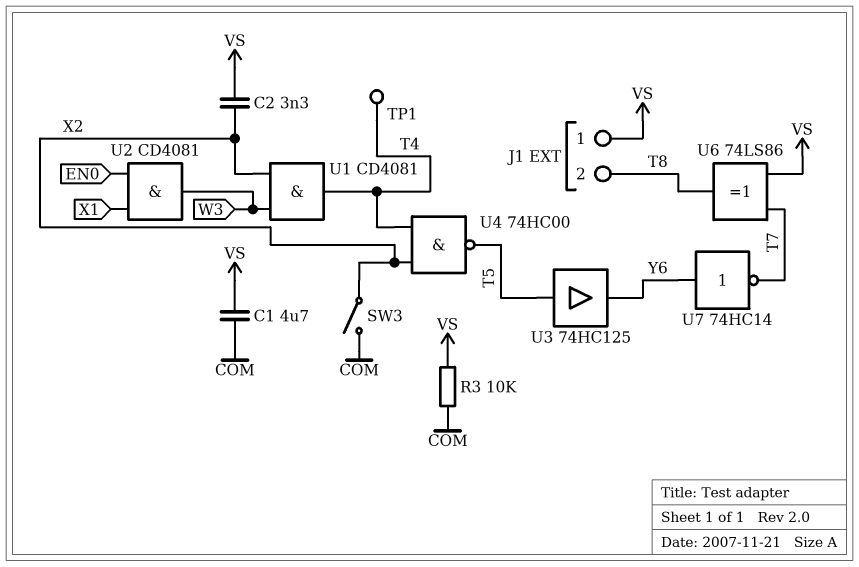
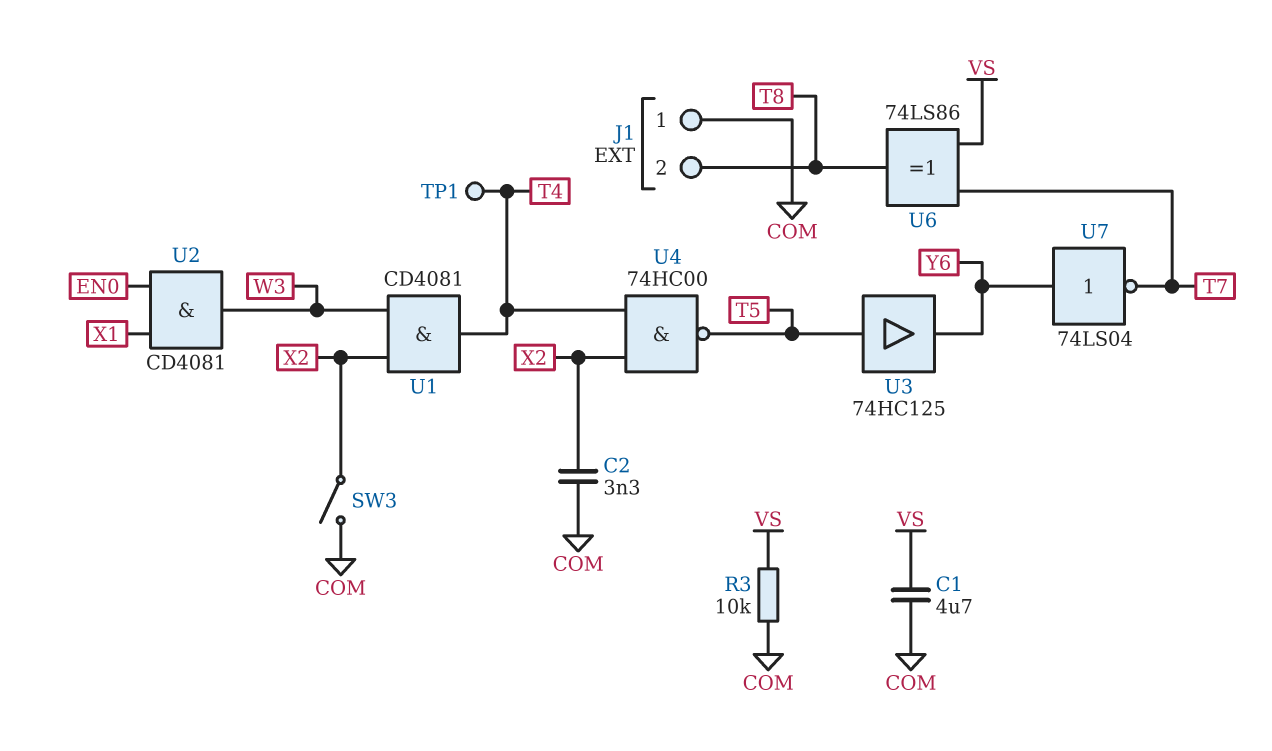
C2: 3.3nF (VS, X2) -> 3.3nF (COM, X2)
J1 pin 1: VS -> COM
U7: NOT 74HC14 (in Y6, out T7) -> NOT 74LS04 (in Y6, out T7)

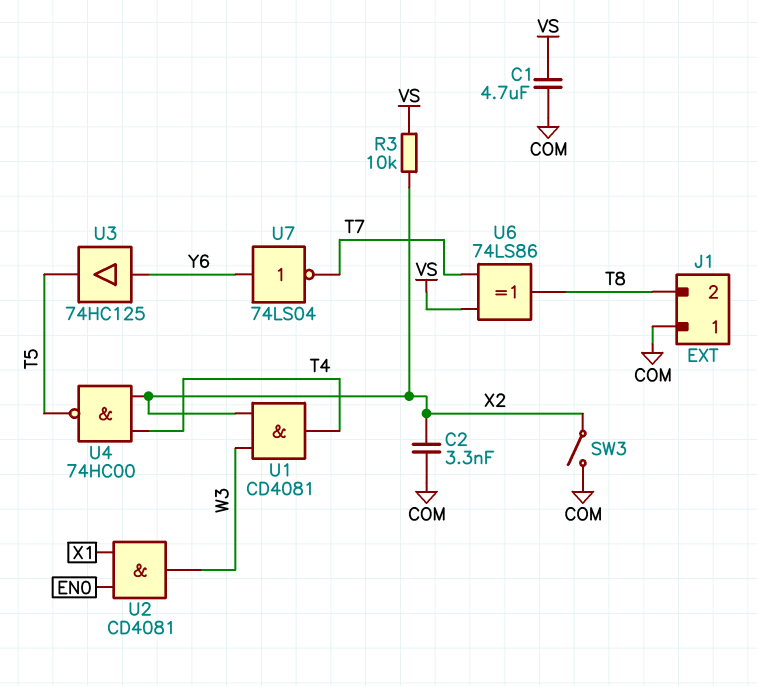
R3: 10k (COM, VS) -> 10k (VS, X2)
TP1: test point (T4) -> none
U3: buffer 74HC125 (in T5, out Y6) -> buffer 74HC125 (in Y6, out T5)

